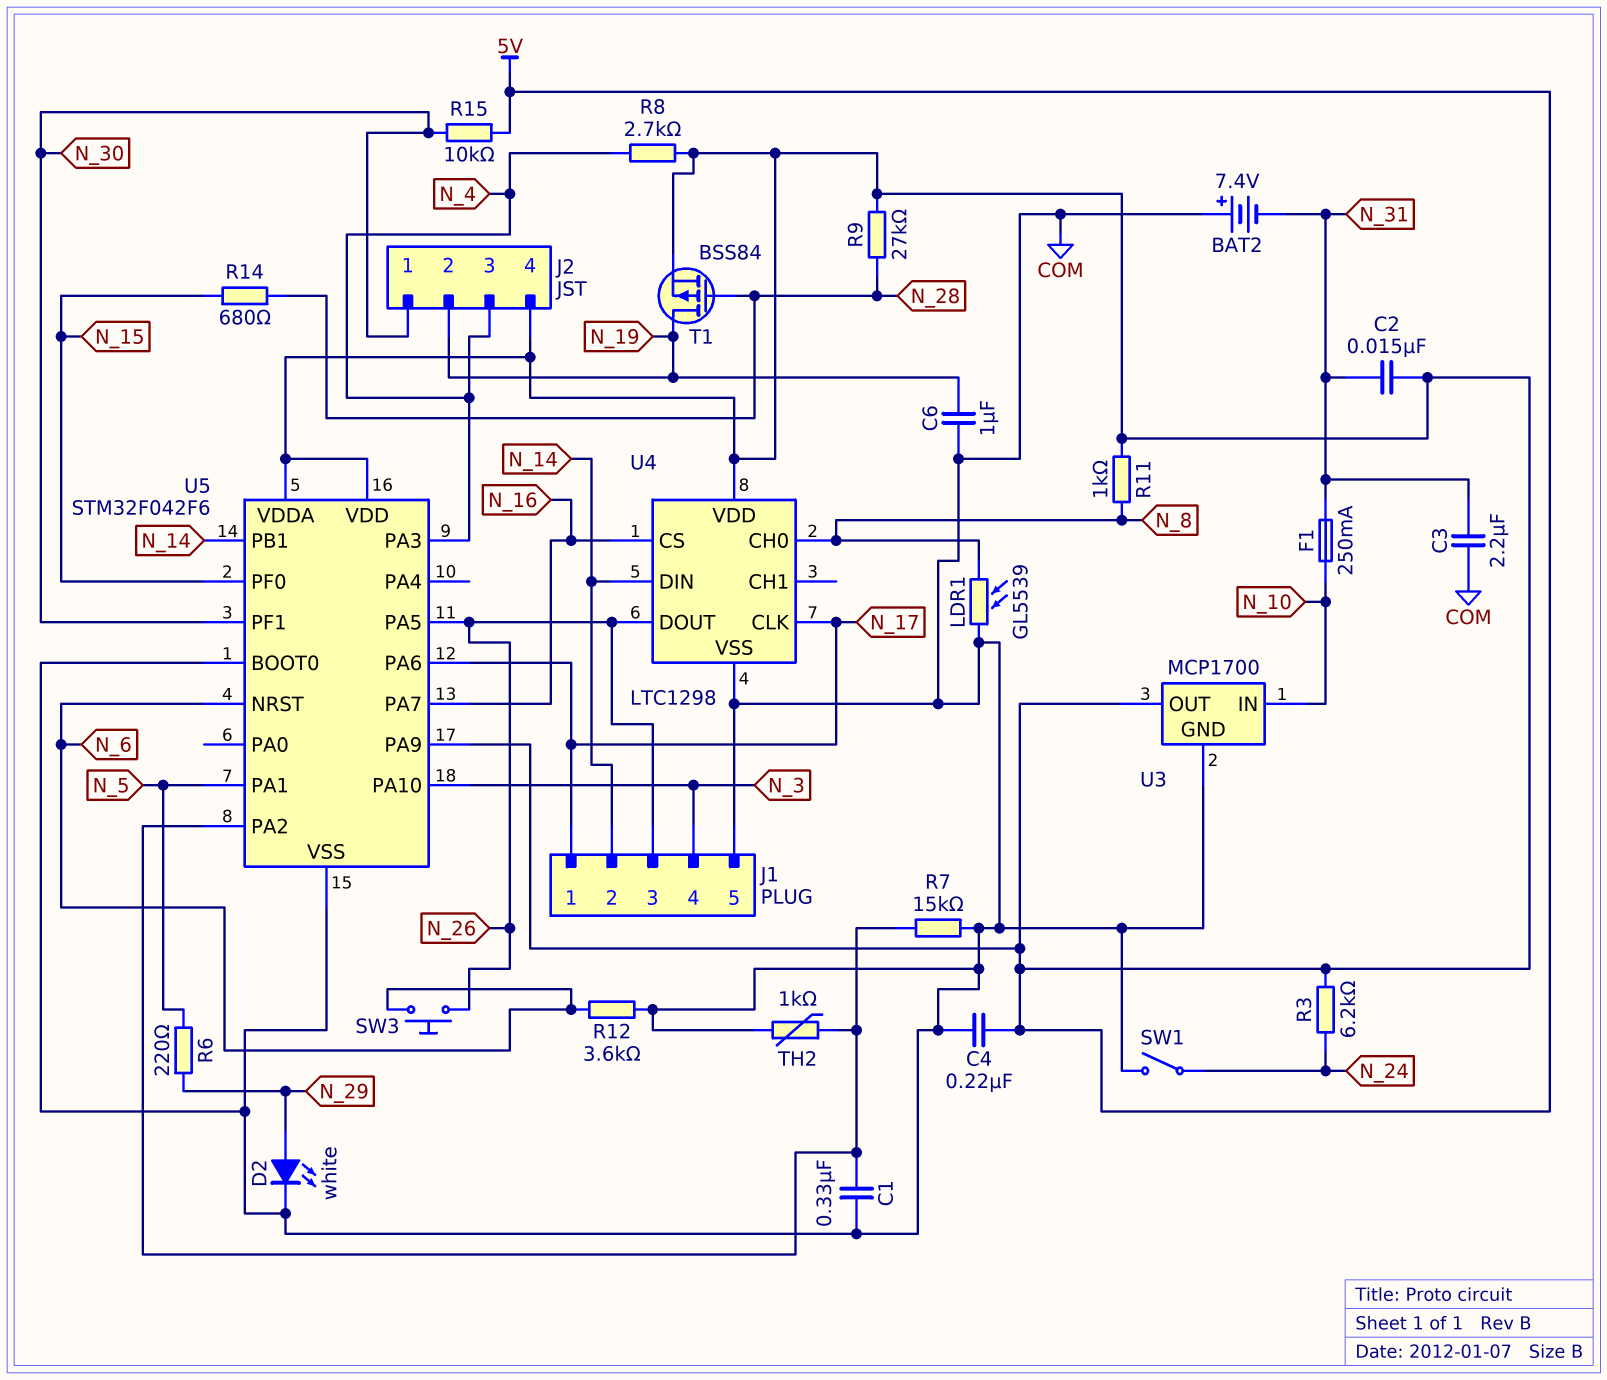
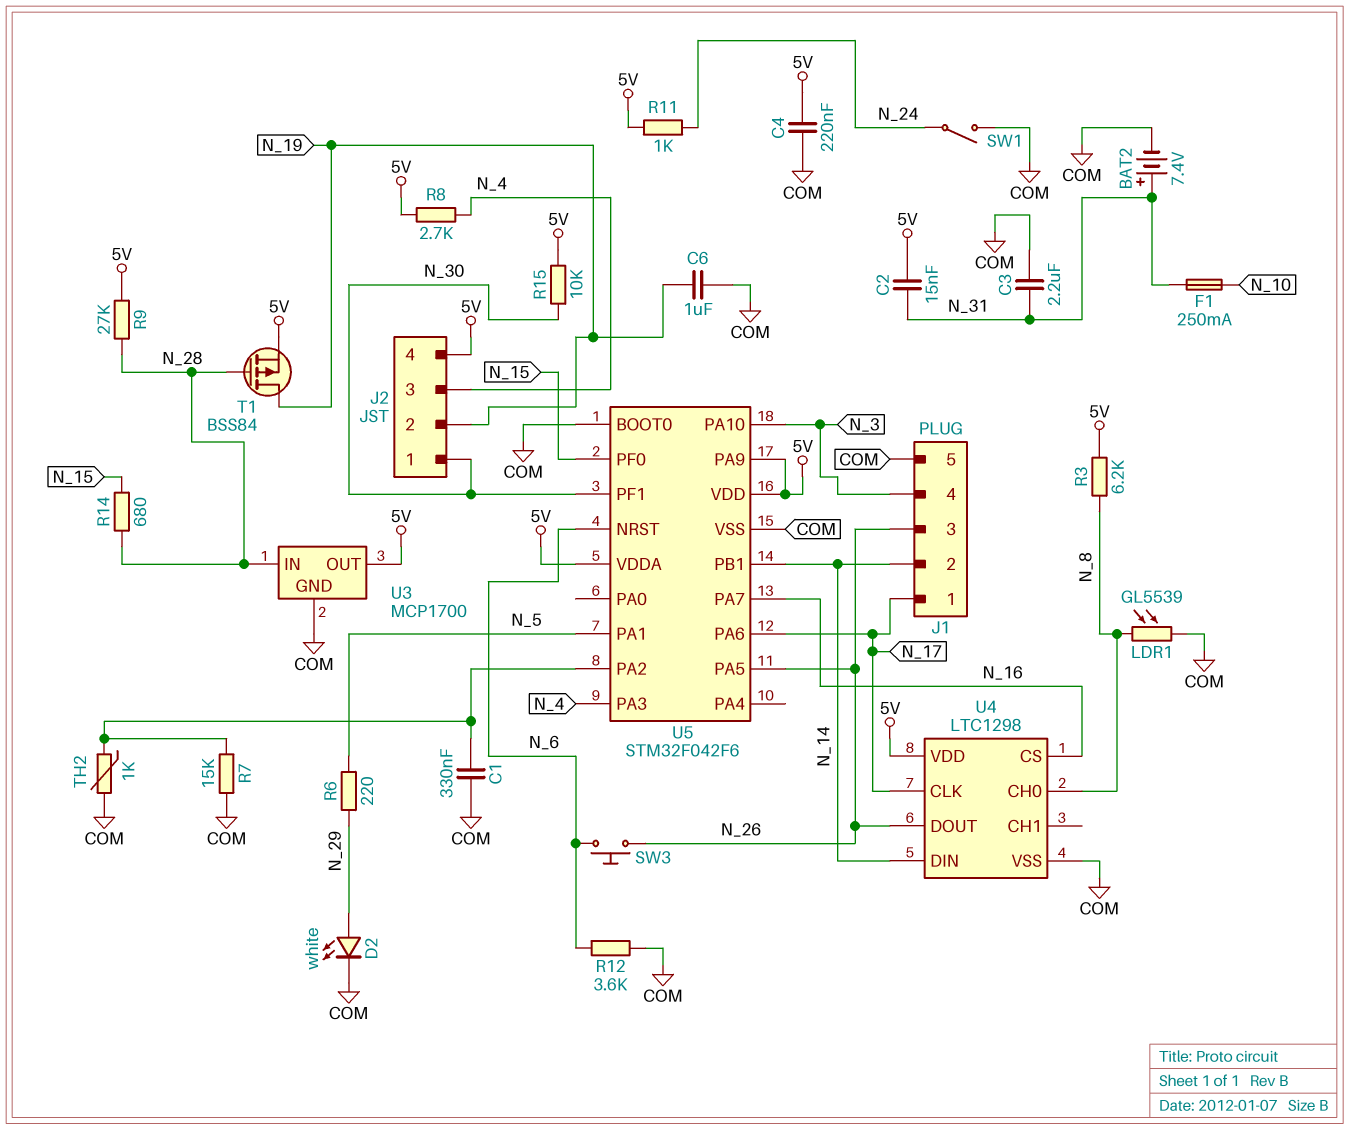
BAT2: 7.4V (plus COM, minus N_31) -> 7.4V (plus N_31, minus COM)
R3: 6.2k (5V, N_24) -> 6.2k (5V, N_8)
R11: 1k (5V, N_8) -> 1k (5V, N_24)
U3 pin IN: N_10 -> N_28

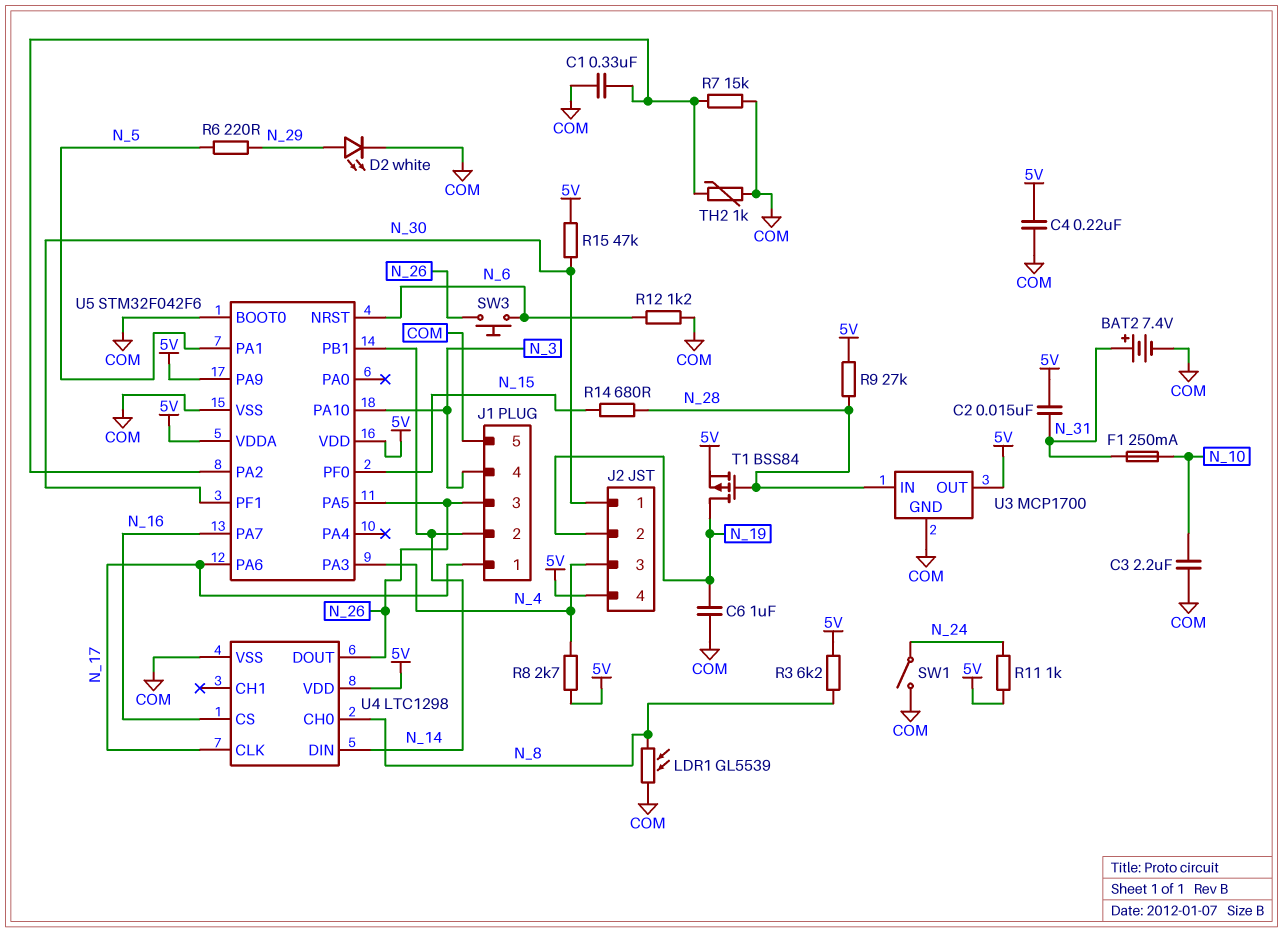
C3: 2.2uF (COM, N_31) -> 2.2uF (COM, N_10)
R12: 3.6k (COM, N_6) -> 1.2k (COM, N_6)
R15: 10k (5V, N_30) -> 47k (5V, N_30)

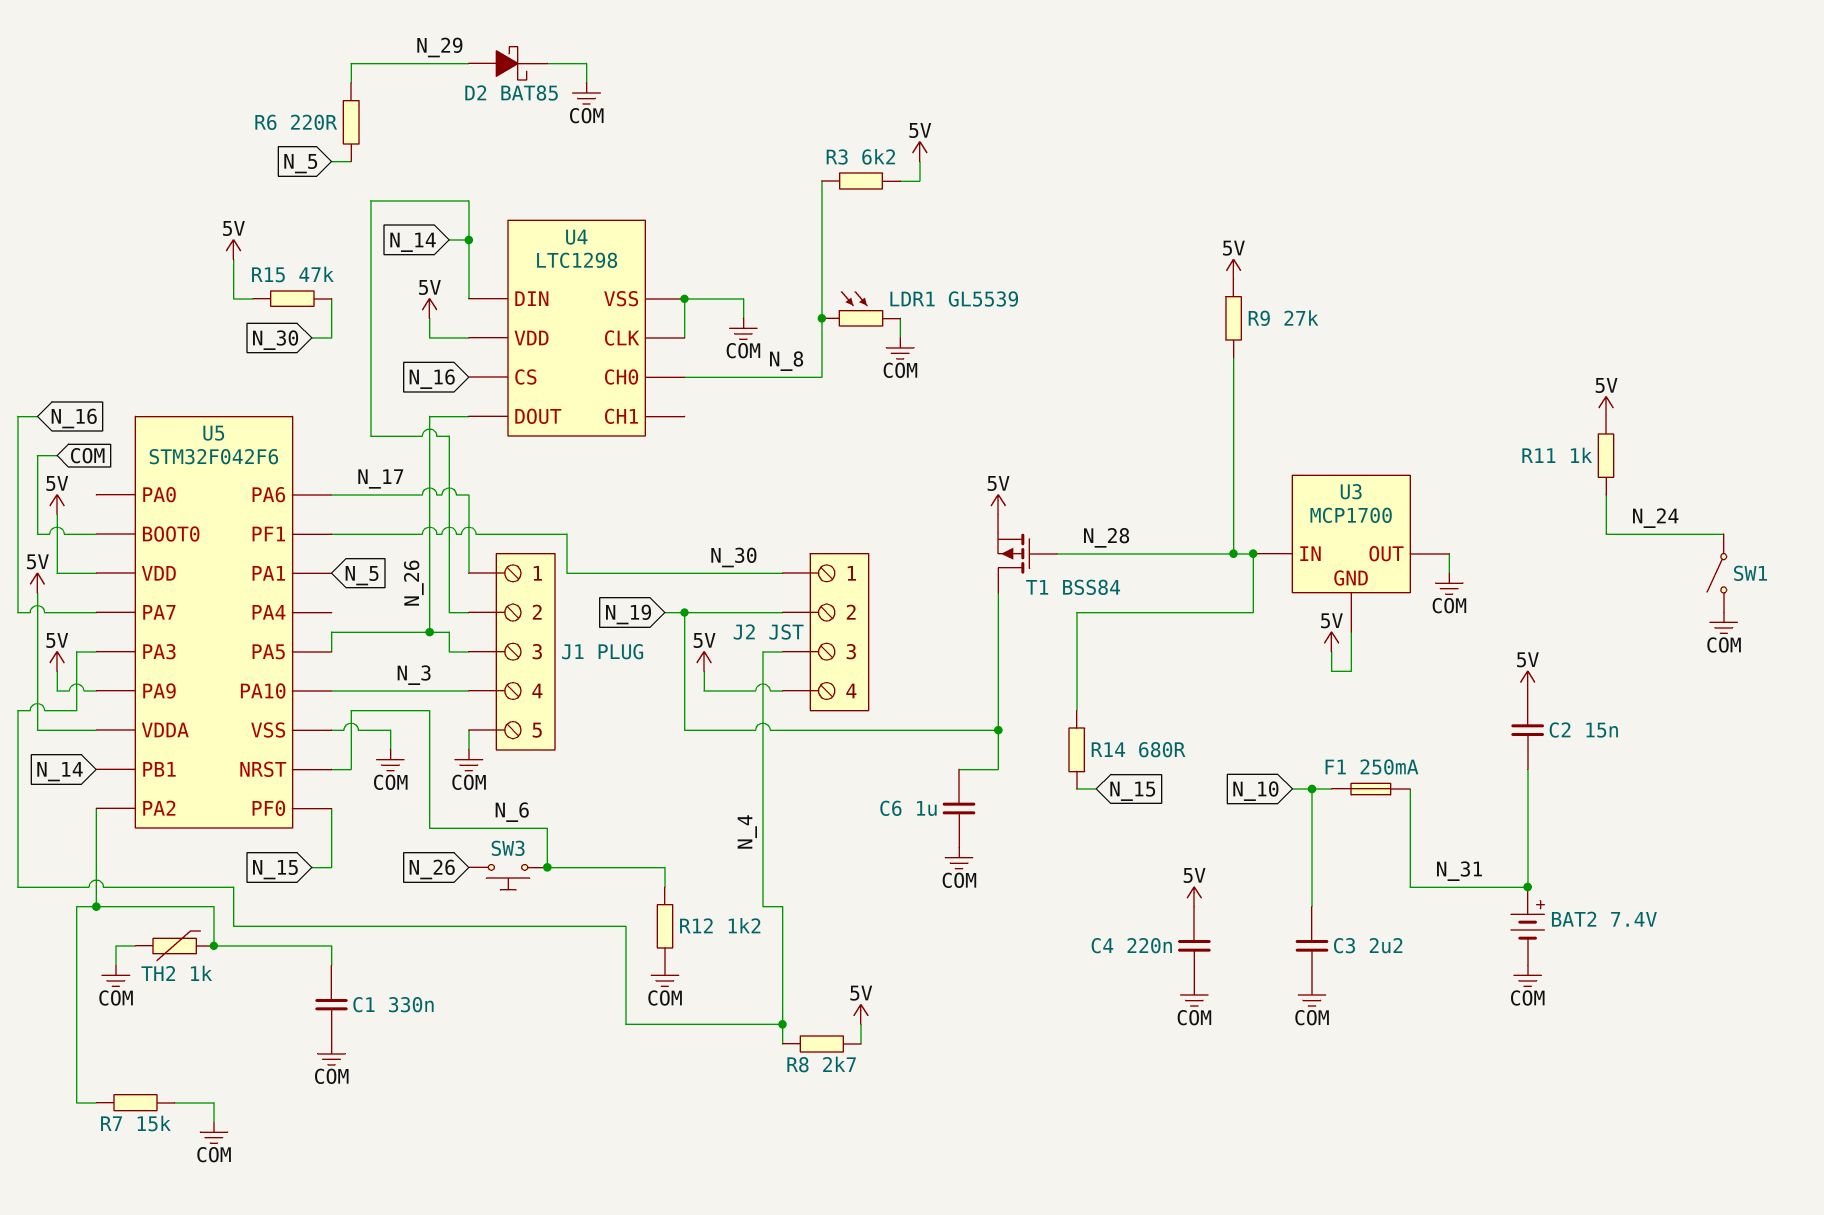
D2: LED white (A N_29, K COM) -> schottky BAT85 (A N_29, K COM)
U3 pin GND: COM -> 5V
U3 pin OUT: 5V -> COM
U4 pin CLK: N_17 -> COM

